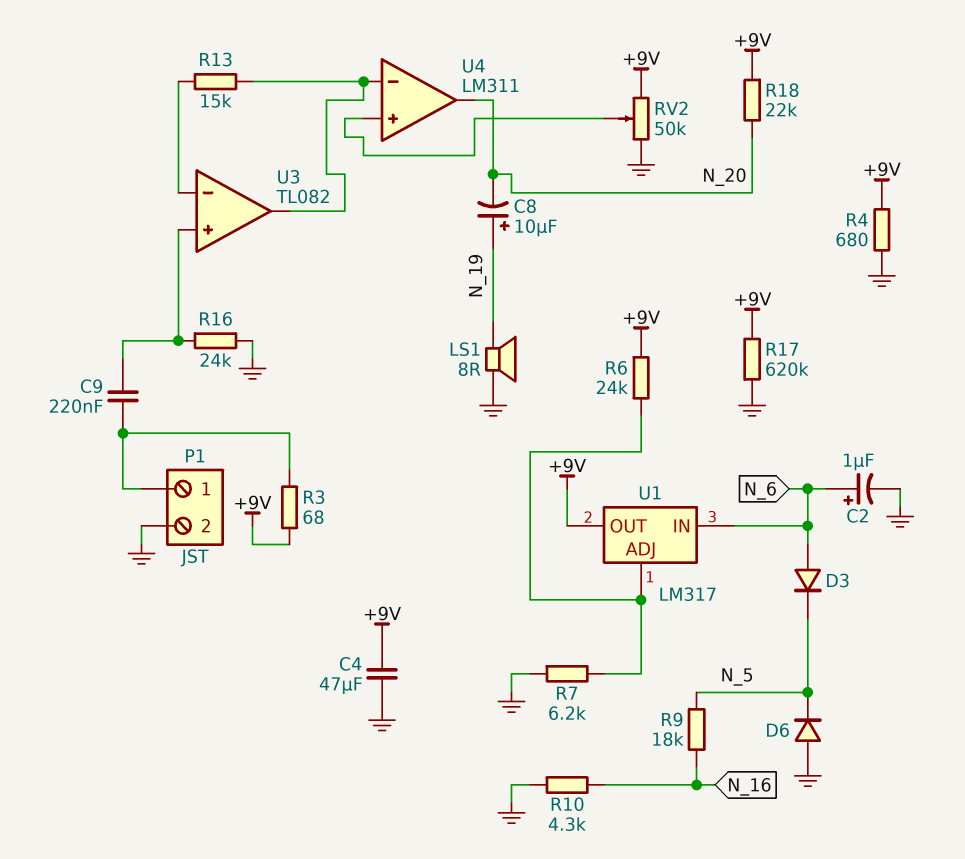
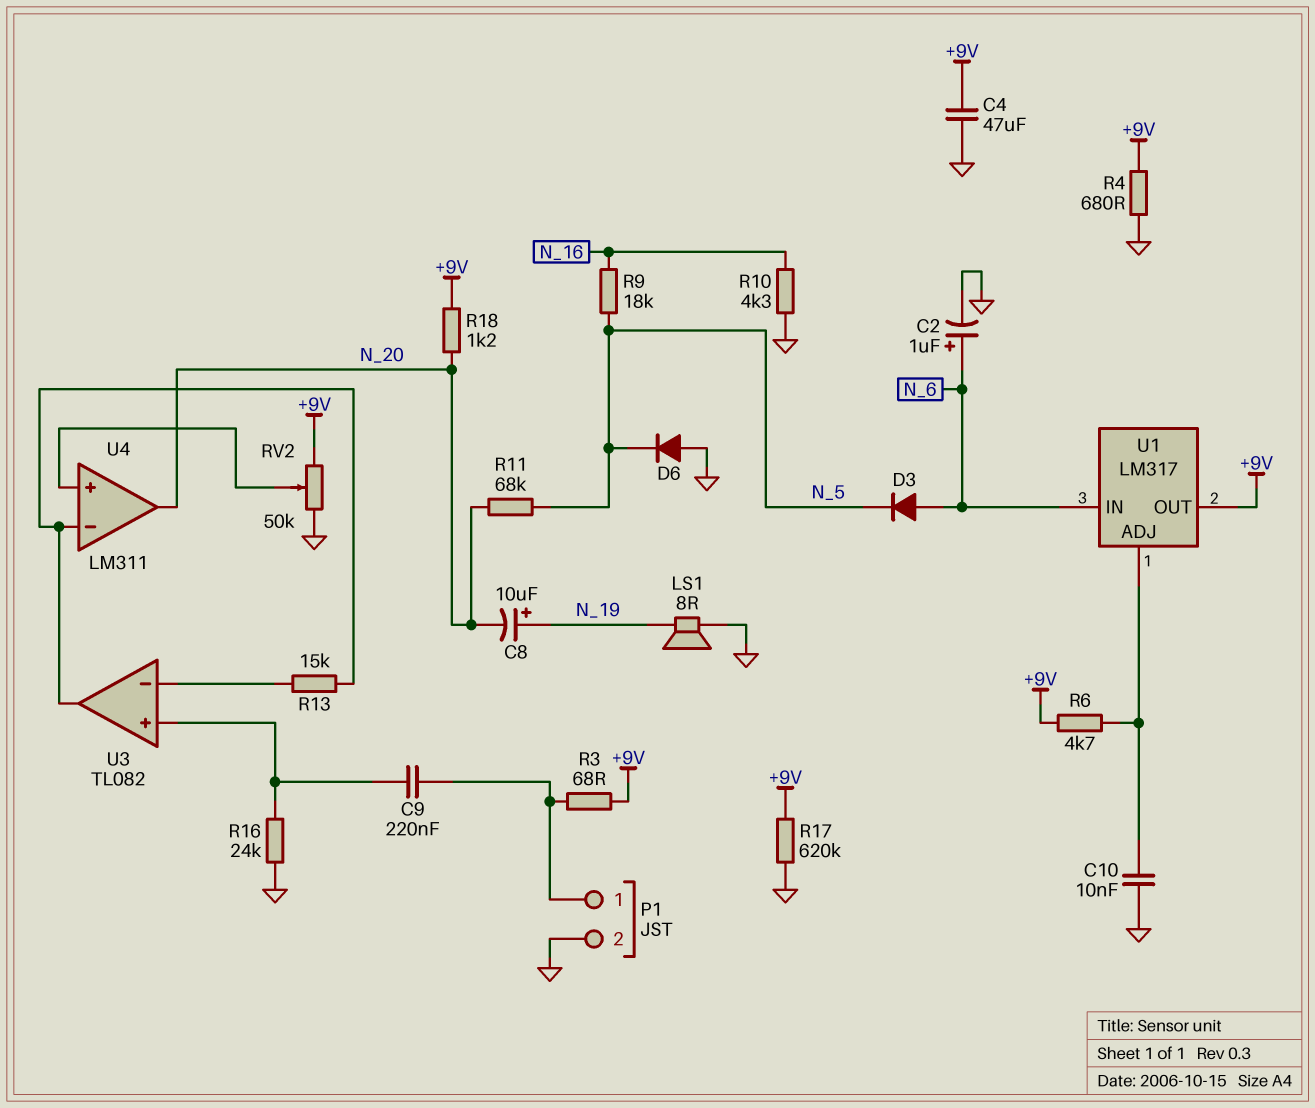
C10: none -> 10nF (GND, U1/ADJ)
R6: 24k (+9V, U1/ADJ) -> 4.7k (+9V, U1/ADJ)
R7: 6.2k (GND, U1/ADJ) -> none
R11: none -> 68k (N_5, N_20)
R18: 22k (+9V, N_20) -> 1.2k (+9V, N_20)

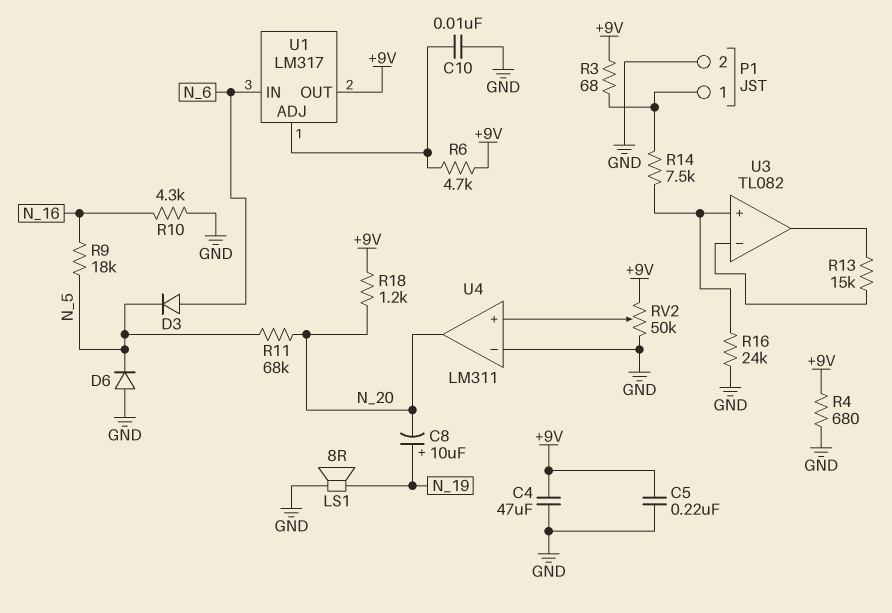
C2: 1uF (plus N_6, minus GND) -> none
C5: none -> 220nF (+9V, GND)
C9: 220nF (P1/1, U3/in+) -> none
R14: none -> 7.5k (P1/1, U3/in+)
R17: 620k (+9V, GND) -> none
U4 pin in-: U3/out -> GND

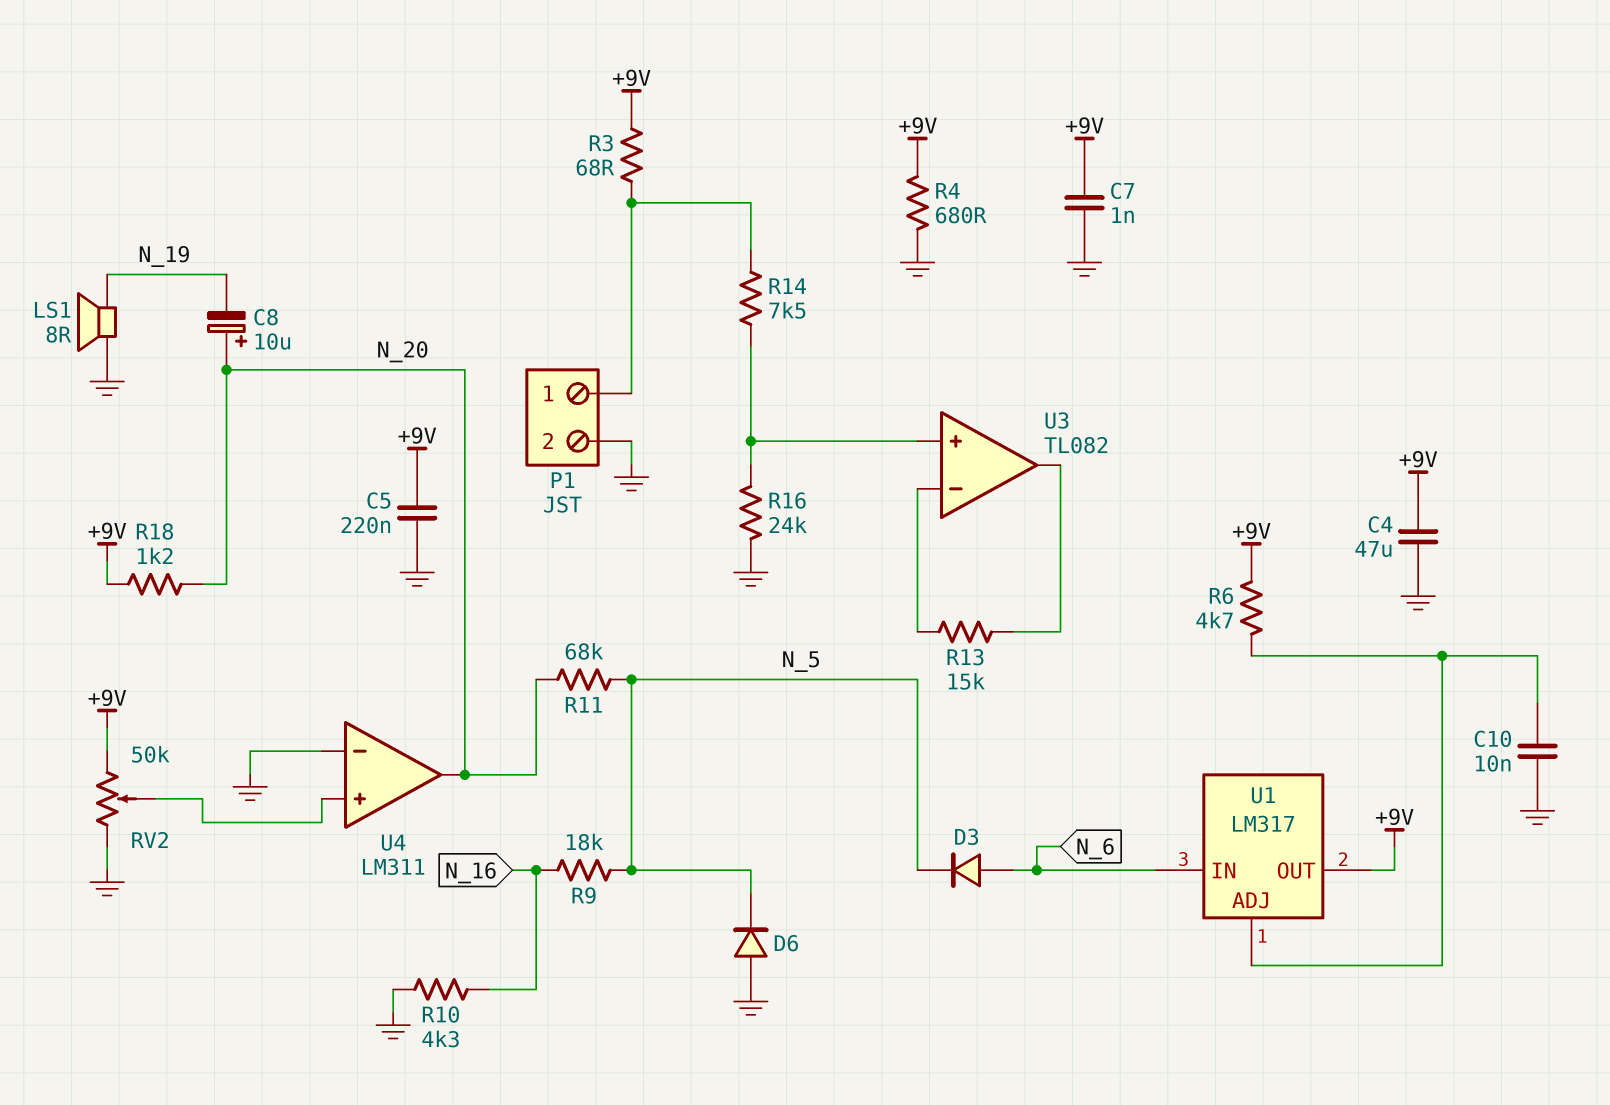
C7: none -> 1nF (+9V, GND)
C8: 10uF (plus N_19, minus N_20) -> 10uF (plus N_20, minus N_19)

